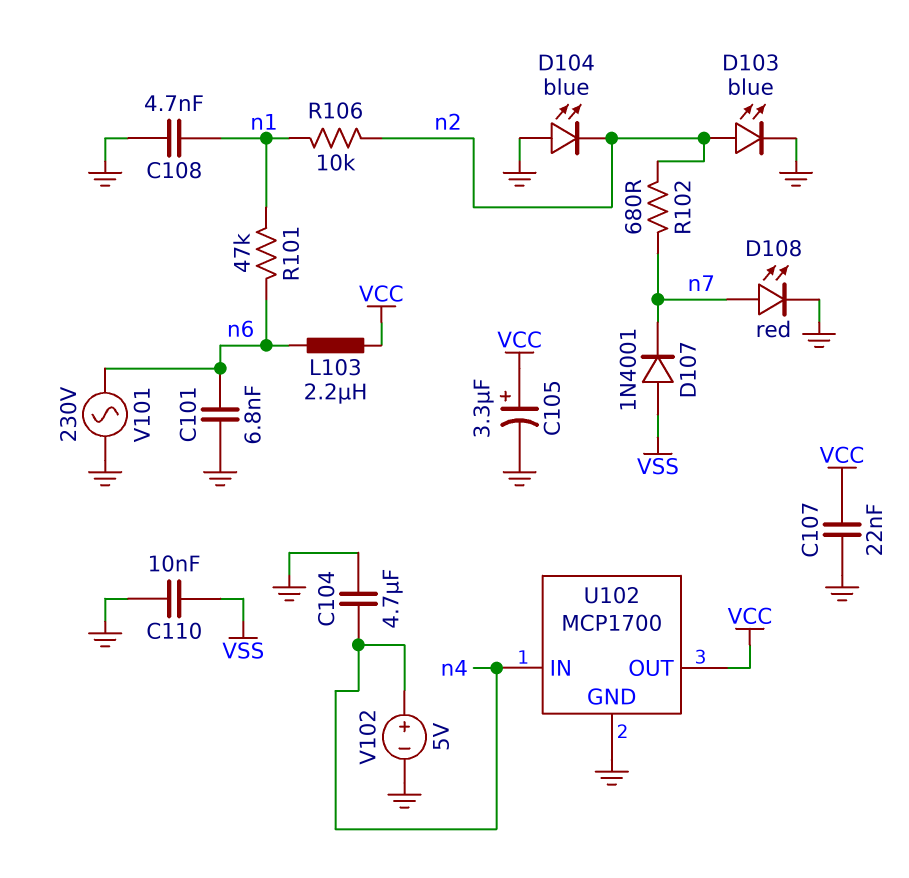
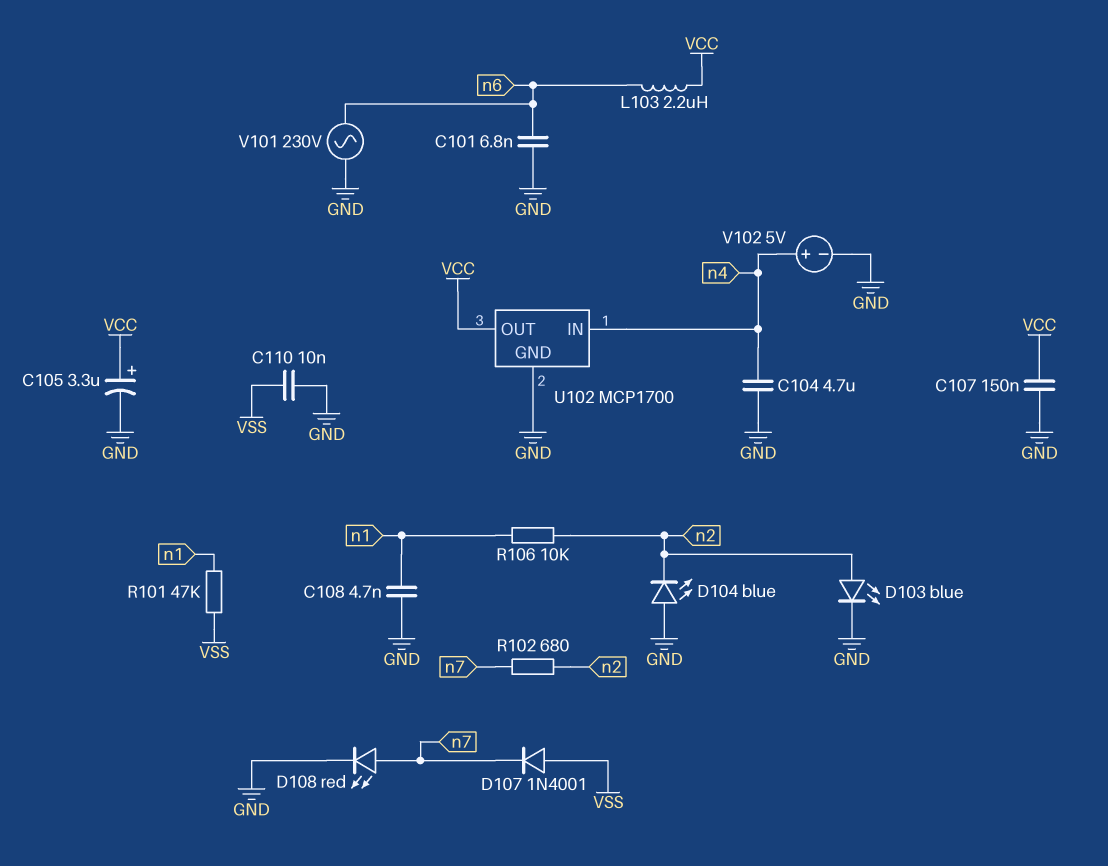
C107: 22nF (GND, VCC) -> 150nF (GND, VCC)
R101: 47k (n1, n6) -> 47k (VSS, n1)

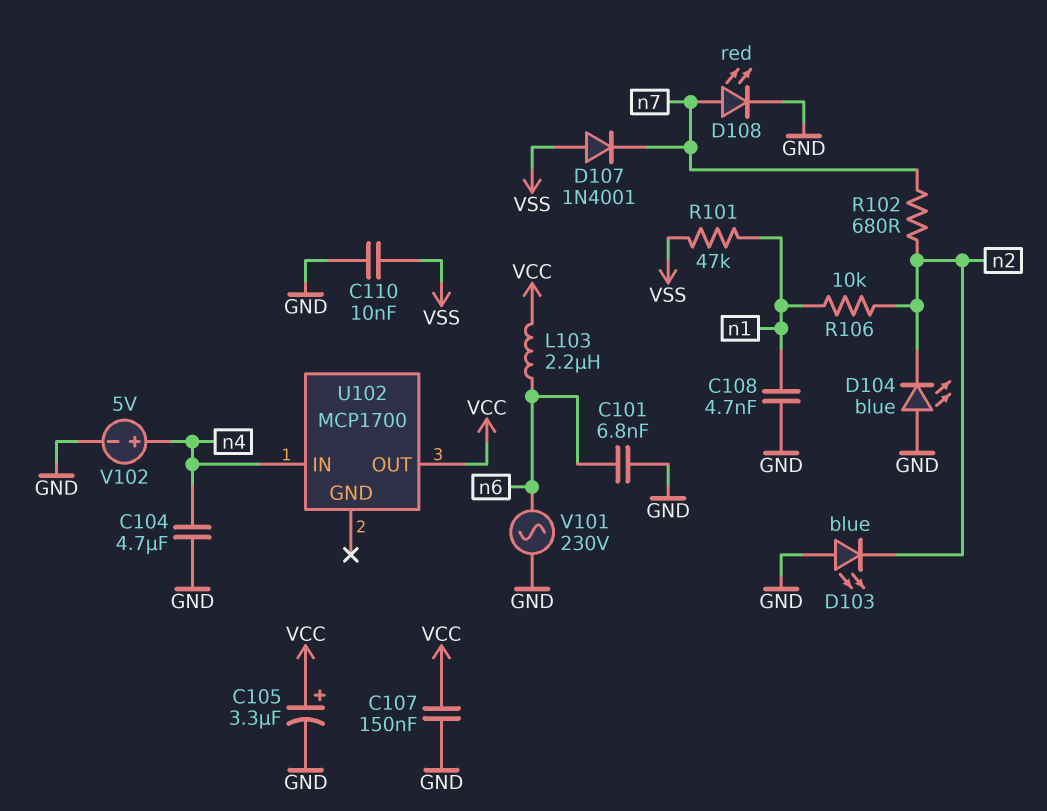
D103: LED blue (A n2, K GND) -> LED blue (A GND, K n2)
U102 pin GND: GND -> none

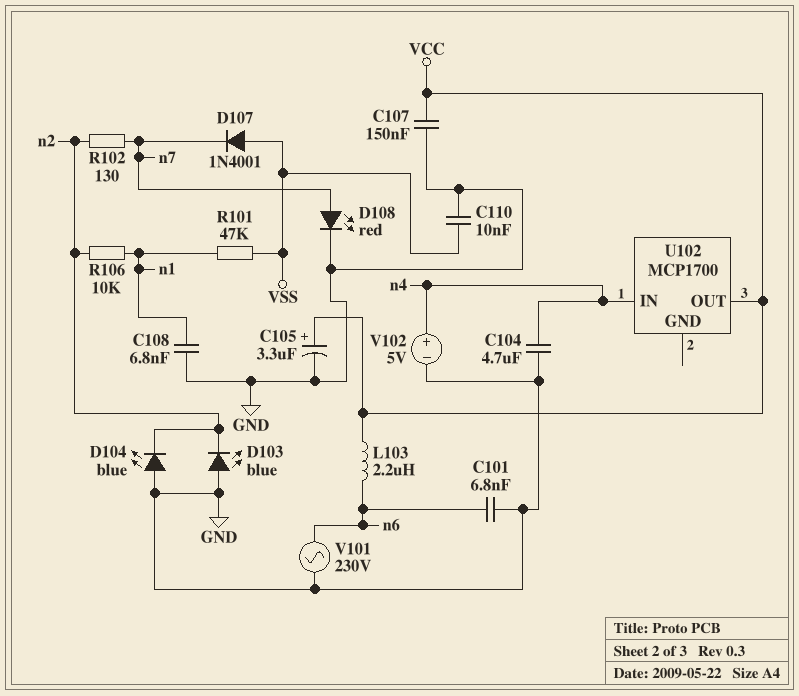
C108: 4.7nF (GND, n1) -> 6.8nF (GND, n1)
R102: 680 (n2, n7) -> 130 (n2, n7)

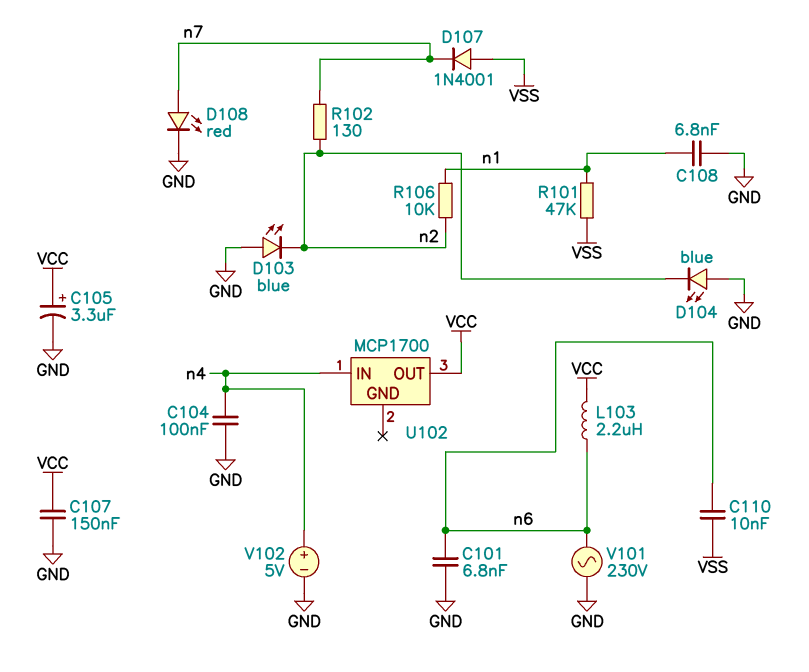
C104: 4.7uF (GND, n4) -> 100nF (GND, n4)
C110: 10nF (GND, VSS) -> 10nF (VSS, n6)

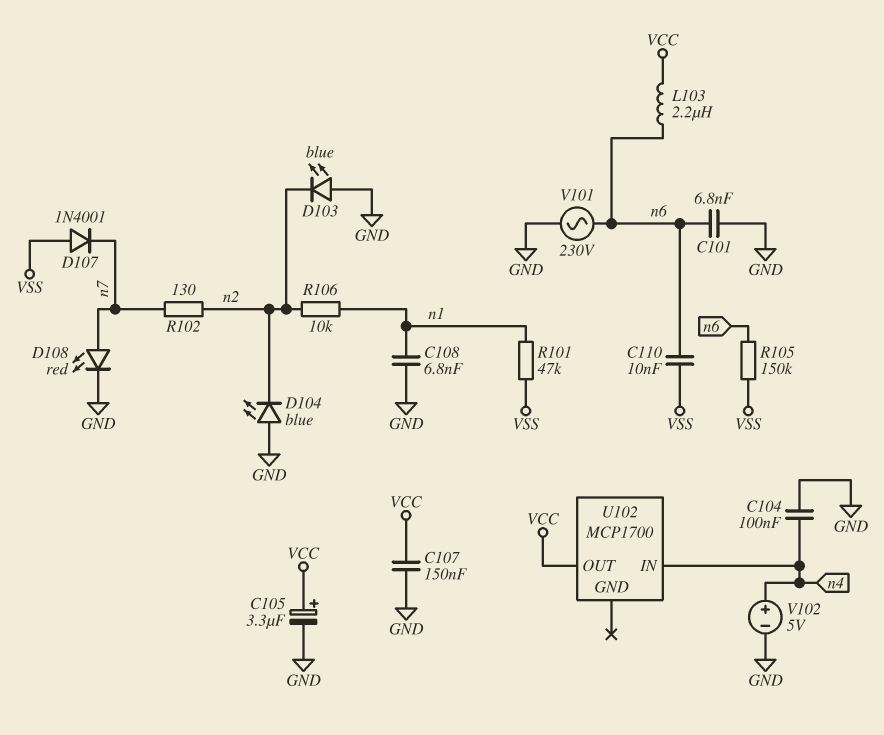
R105: none -> 150k (VSS, n6)

